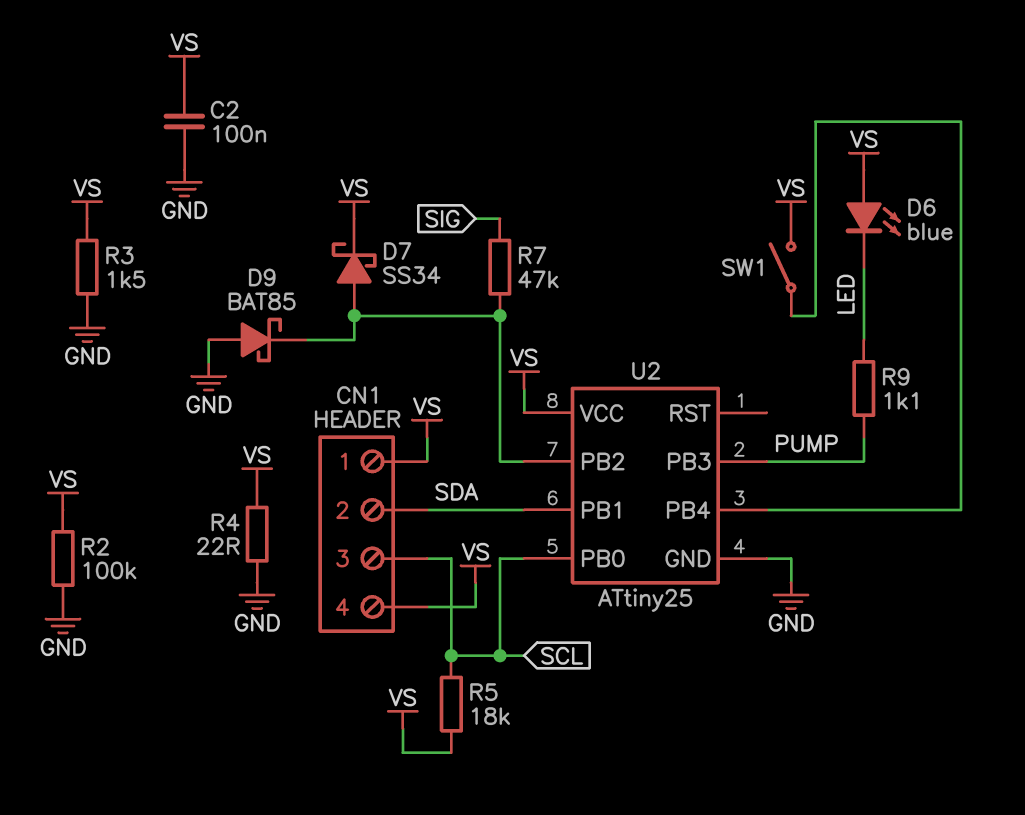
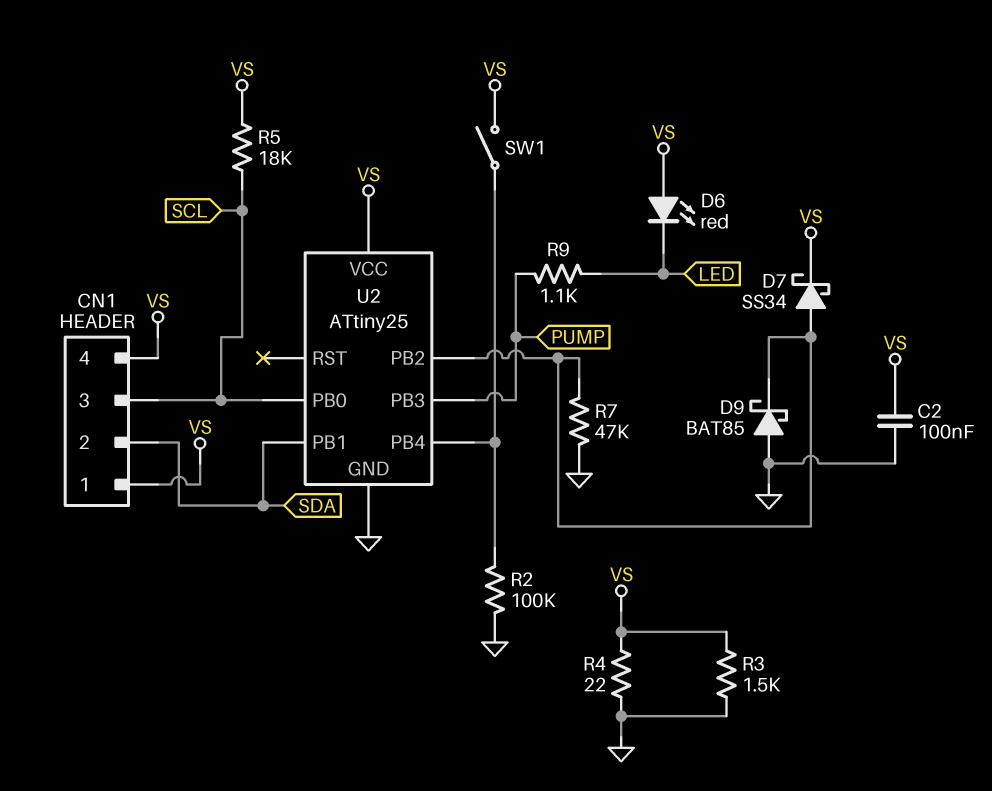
D6: LED blue (A VS, K LED) -> LED red (A VS, K LED)
R2: 100k (GND, VS) -> 100k (GND, U2/PB4)
R7: 47k (SIG, U2/PB2) -> 47k (GND, U2/PB2)

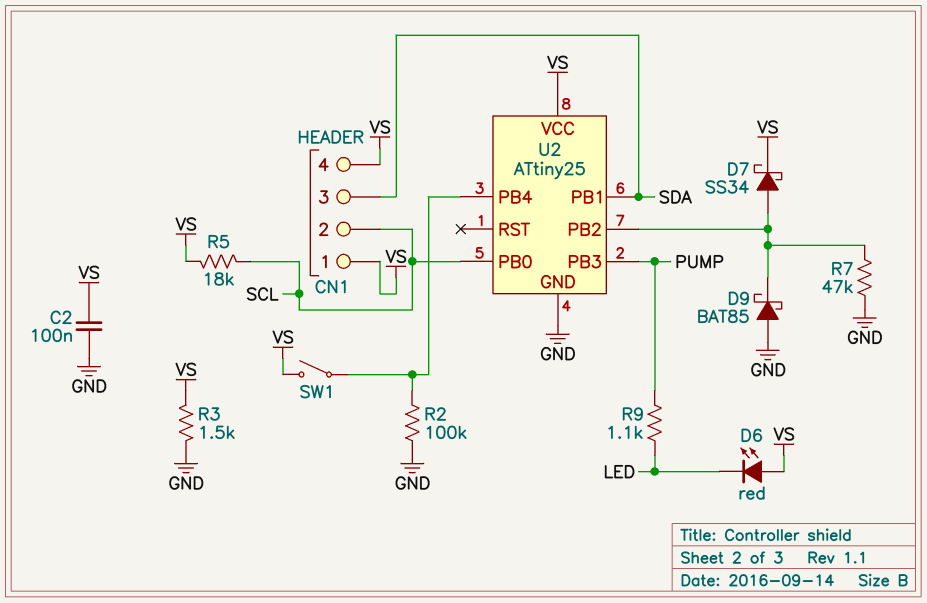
CN1 pin 2: SDA -> SCL
CN1 pin 3: SCL -> SDA
R4: 22 (GND, VS) -> none

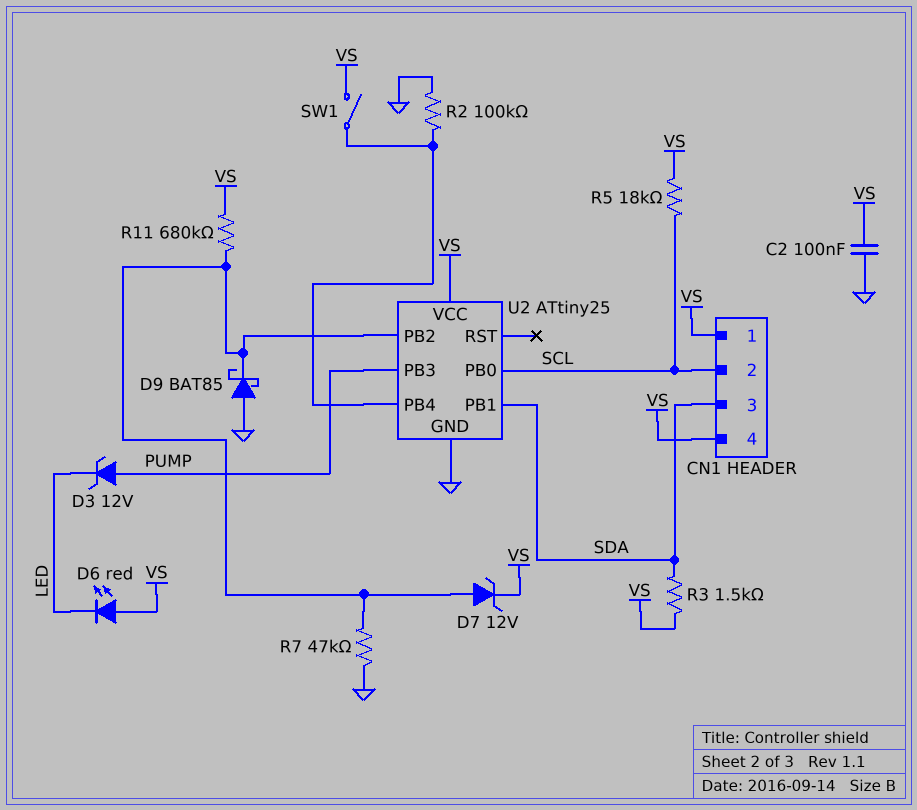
D3: none -> zener 12V (A PUMP, K LED)
D7: schottky SS34 (A U2/PB2, K VS) -> zener 12V (A U2/PB2, K VS)
R3: 1.5k (GND, VS) -> 1.5k (SDA, VS)
R9: 1.1k (LED, PUMP) -> none
R11: none -> 680k (U2/PB2, VS)

